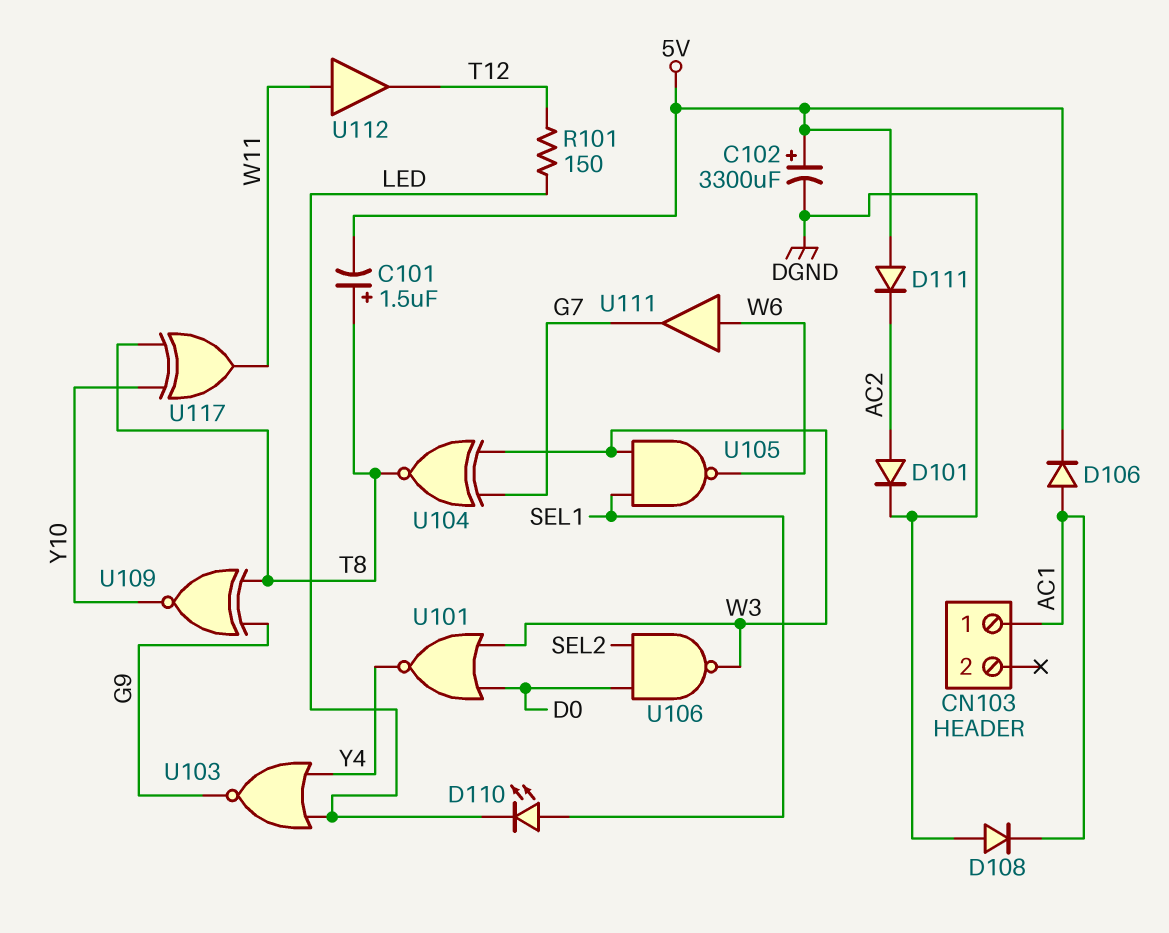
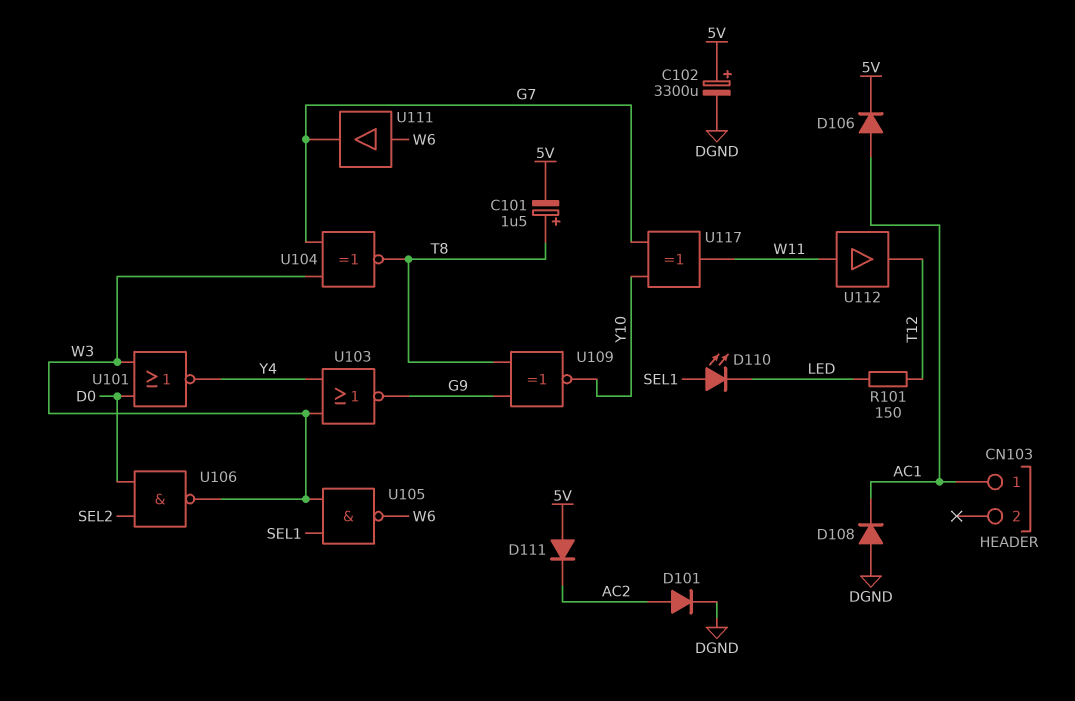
U103: NOR (in LED, in Y4, out G9) -> NOR (in W3, in Y4, out G9)
U117: XOR (in T8, in Y10, out W11) -> XOR (in G7, in Y10, out W11)

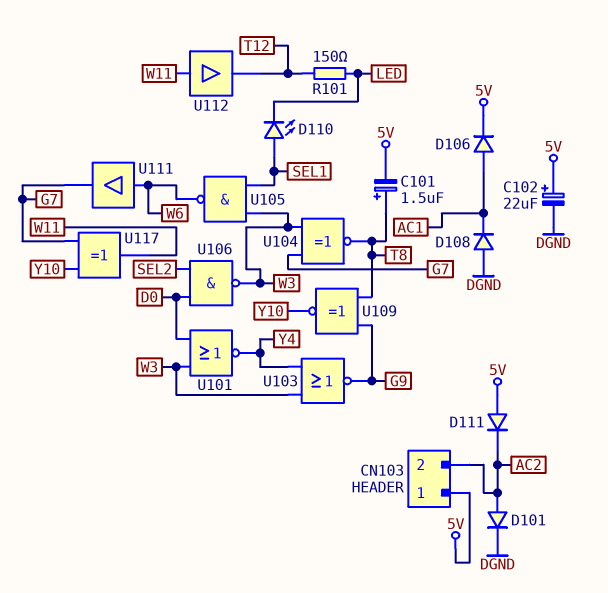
C102: 3300uF (plus 5V, minus DGND) -> 22uF (plus 5V, minus DGND)
CN103 pin 1: AC1 -> 5V
CN103 pin 2: none -> AC2

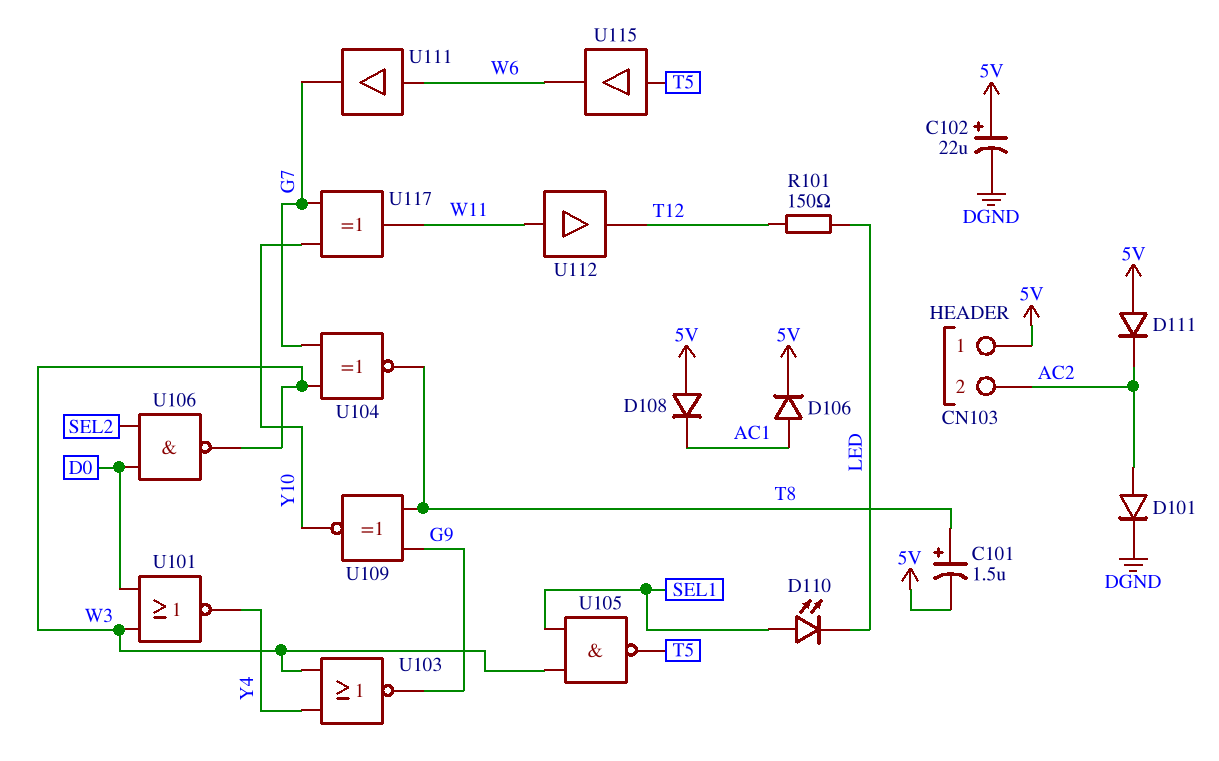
D108: diode (A DGND, K AC1) -> diode (A 5V, K AC1)
U105: NAND (in SEL1, in W3, out W6) -> NAND (in SEL1, in W3, out T5)
U115: none -> buffer (in T5, out W6)

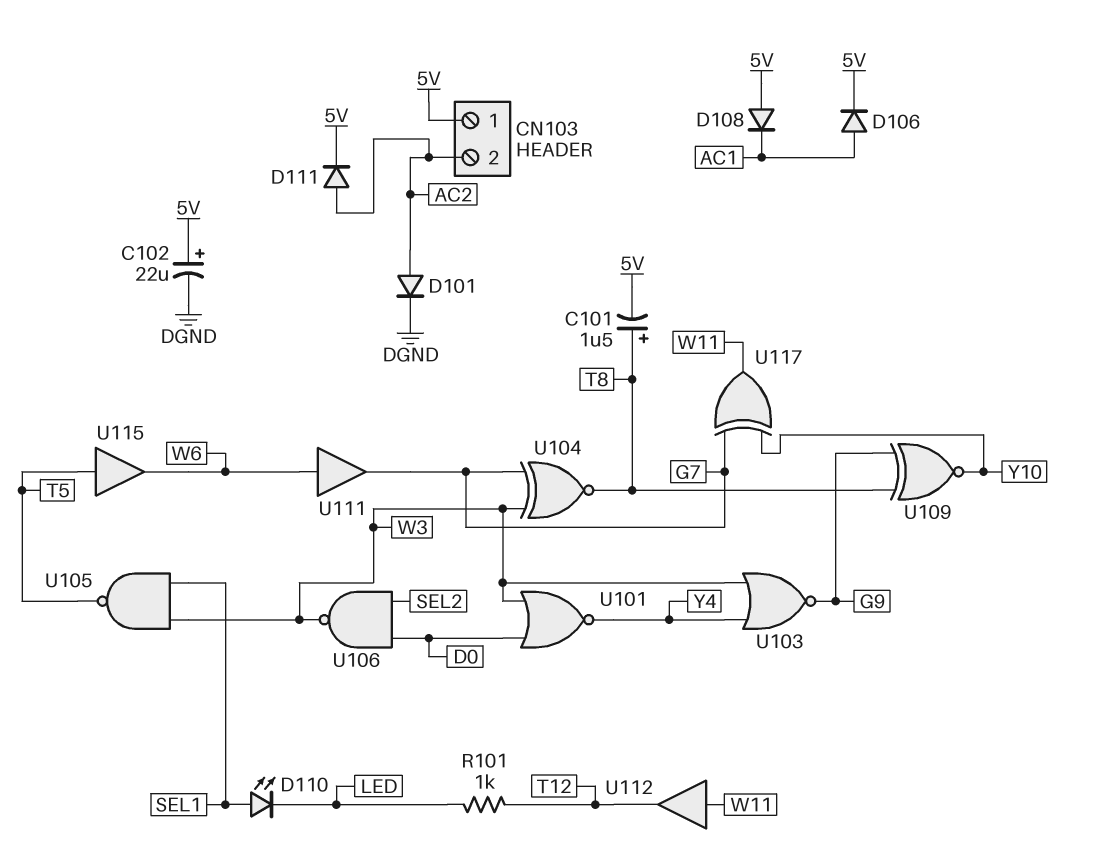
D111: diode (A 5V, K AC2) -> diode (A AC2, K 5V)
R101: 150 (LED, T12) -> 1k (LED, T12)

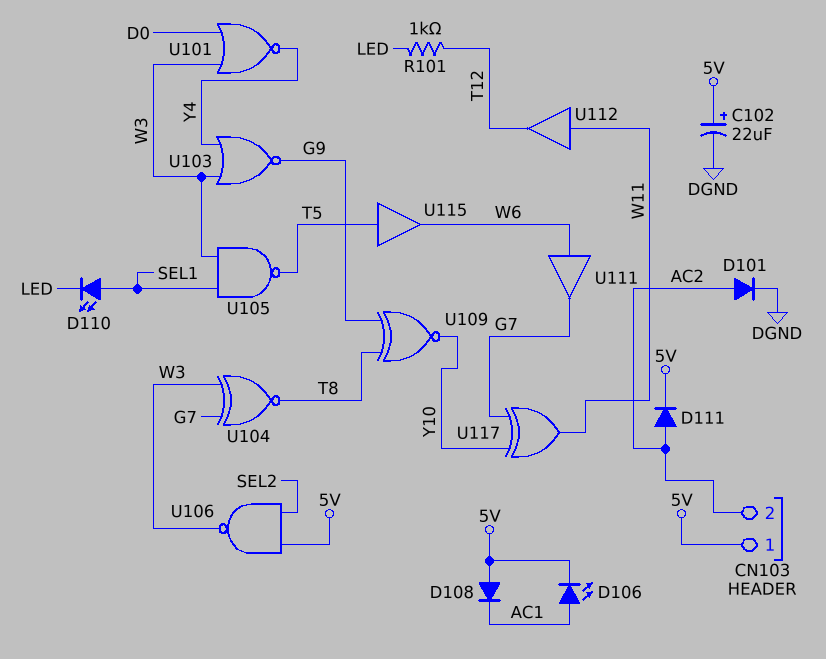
C101: 1.5uF (plus T8, minus 5V) -> none
D106: diode (A AC1, K 5V) -> LED (A AC1, K 5V)
U106: NAND (in D0, in SEL2, out W3) -> NAND (in 5V, in SEL2, out W3)

